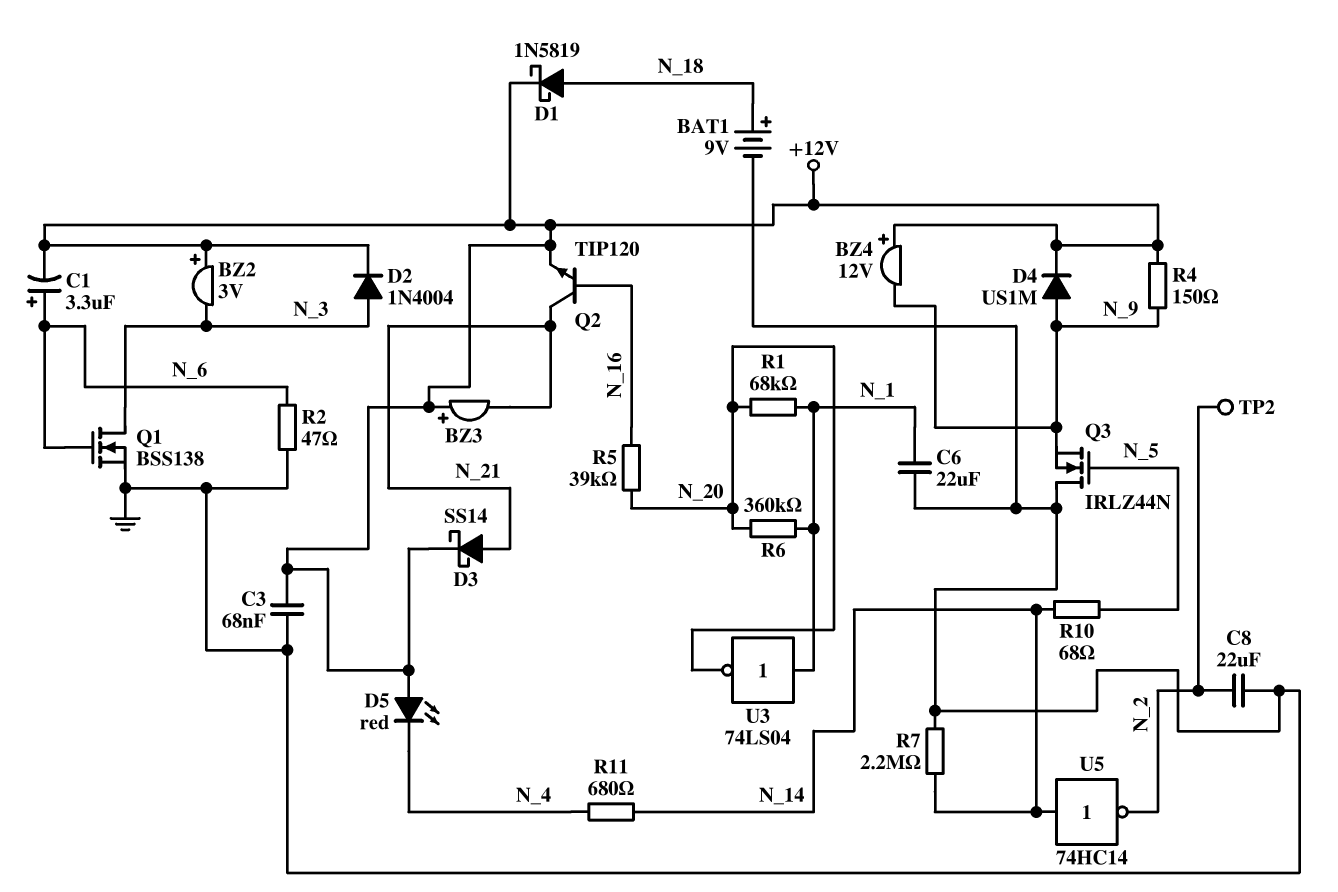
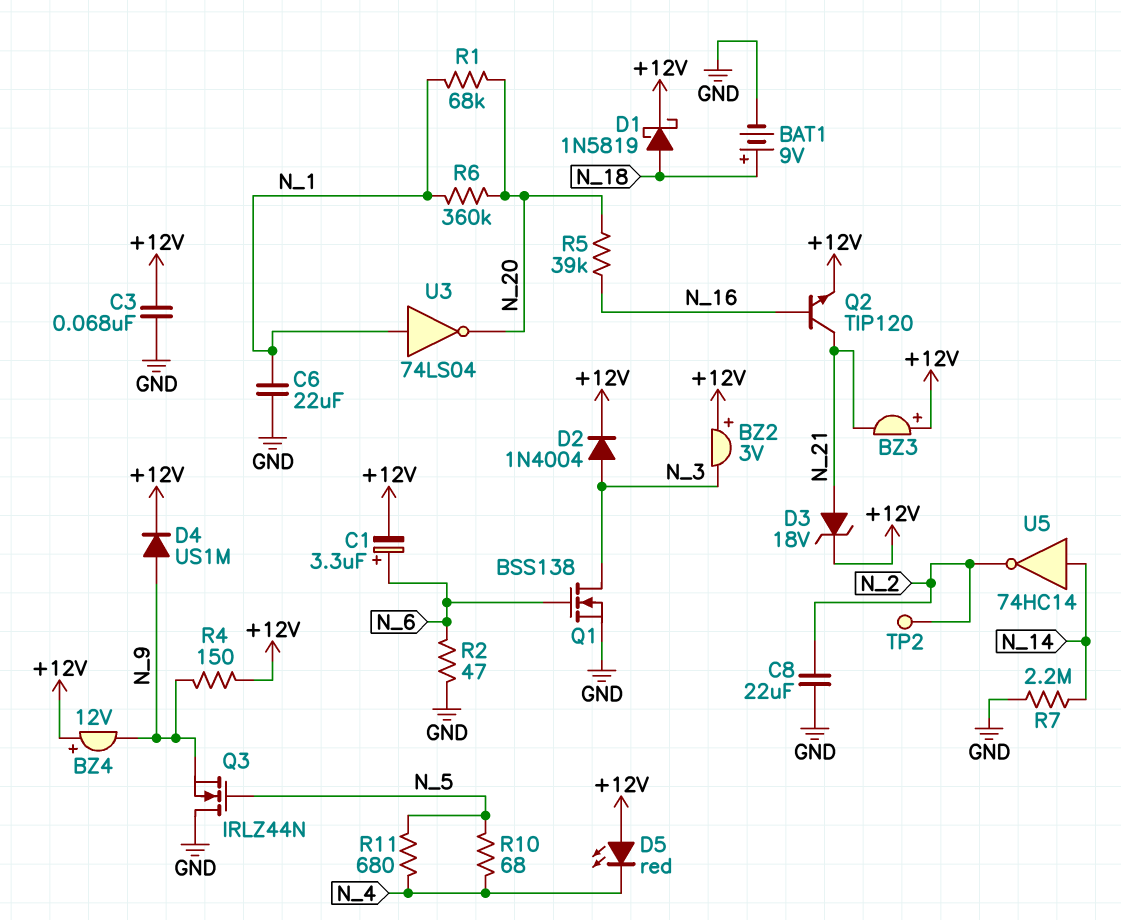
D3: schottky SS14 (A N_21, K +12V) -> zener 18V (A N_21, K +12V)
R10: 68 (N_5, N_14) -> 68 (N_4, N_5)
R11: 680 (N_4, N_14) -> 680 (N_4, N_5)

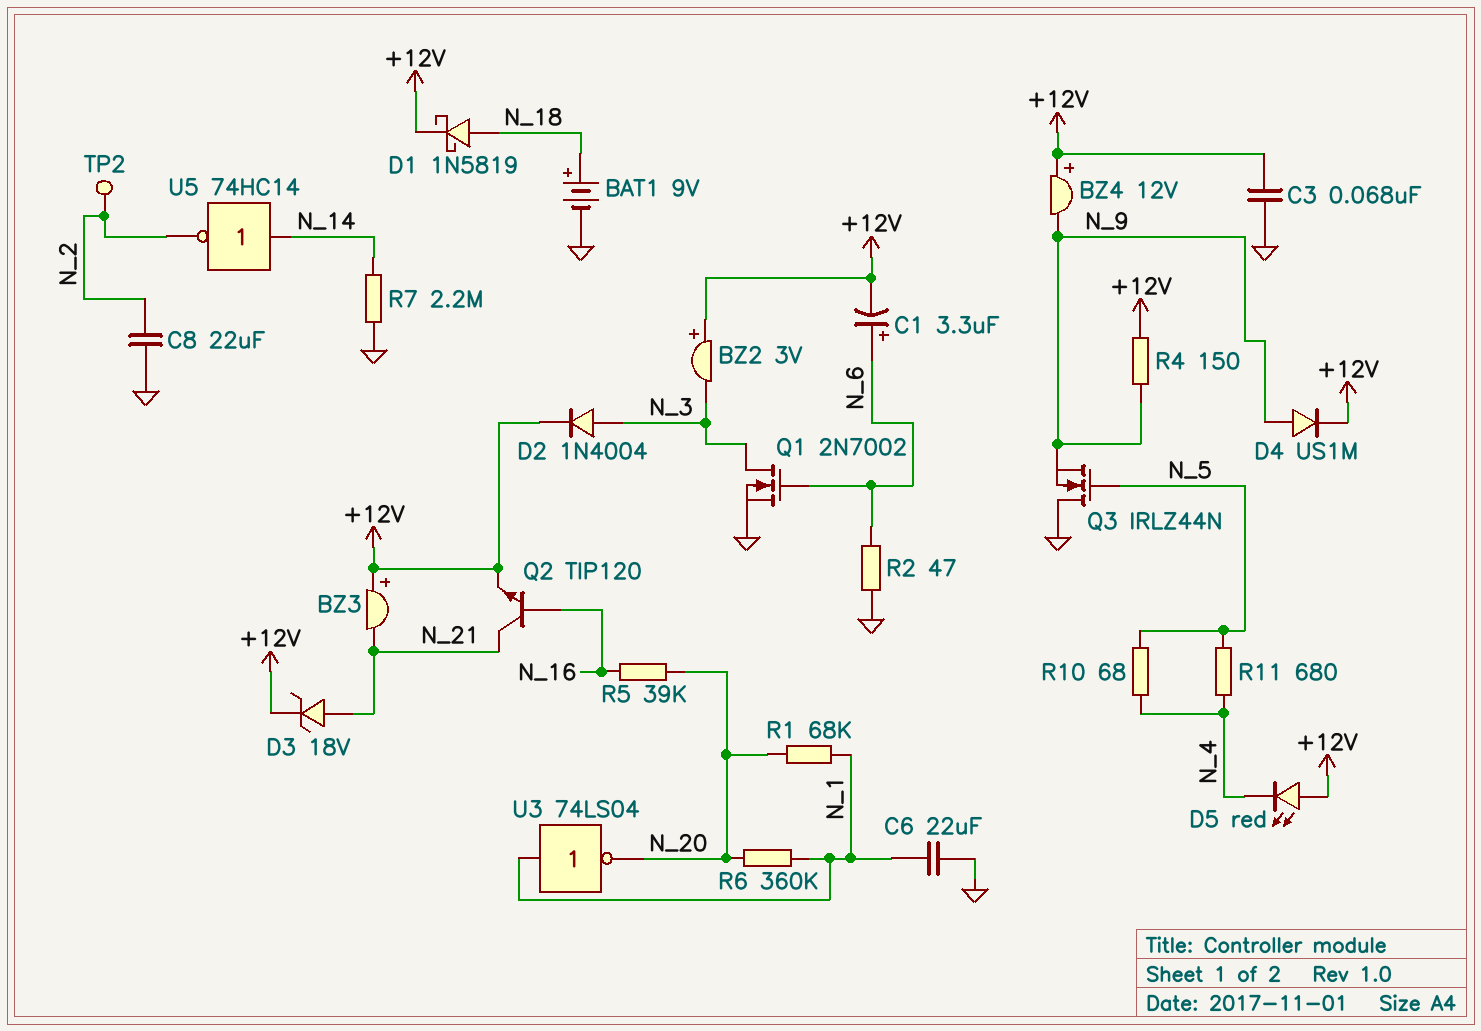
Q1: NMOS BSS138 (G N_6, D N_3, S GND) -> NMOS 2N7002 (G N_6, D N_3, S GND)

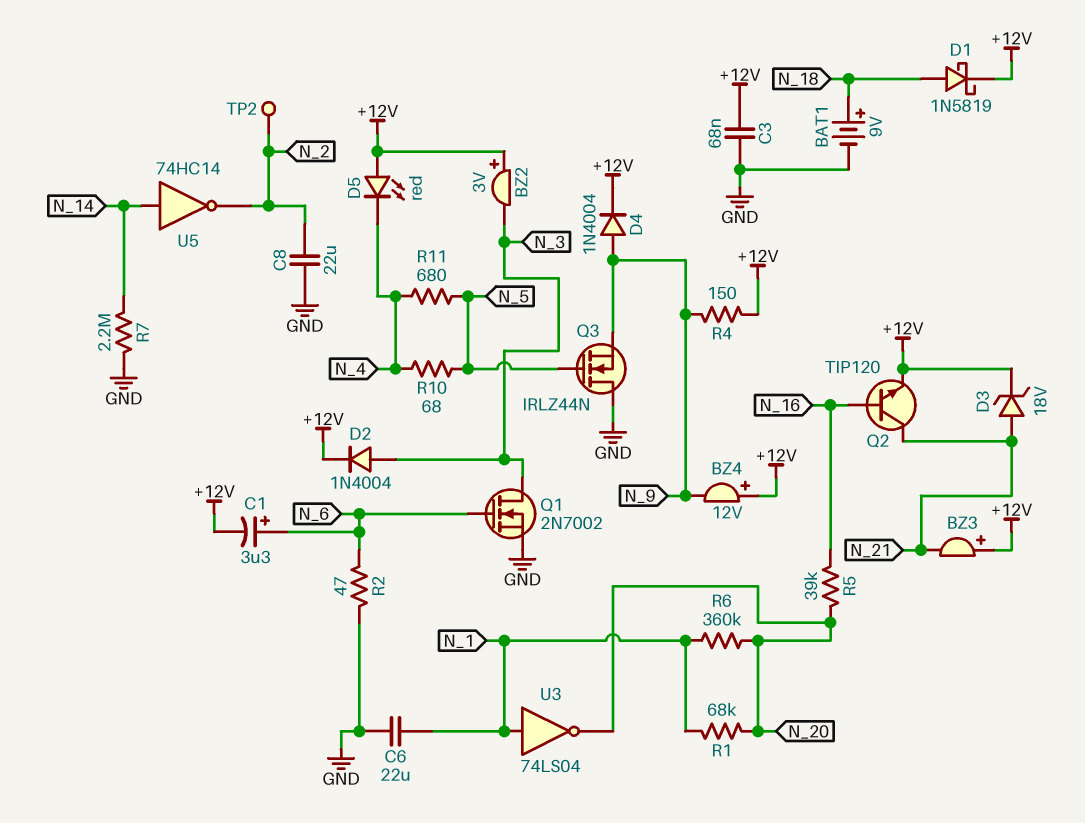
D4: diode US1M (A N_9, K +12V) -> diode 1N4004 (A N_9, K +12V)

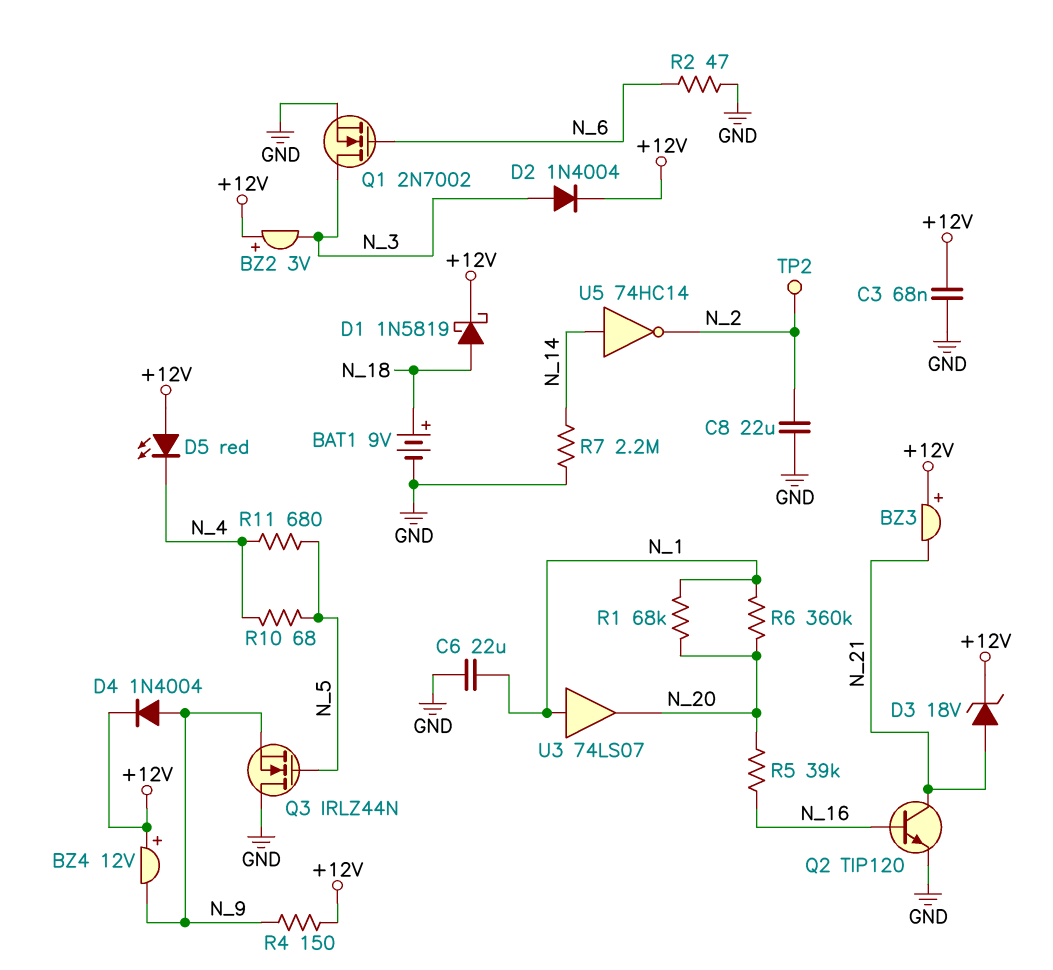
C1: 3.3uF (plus N_6, minus +12V) -> none
Q2: NPN TIP120 (B N_16, C N_21, E +12V) -> NPN TIP120 (B N_16, C N_21, E GND)
U3: NOT 74LS04 (in N_1, out N_20) -> buffer 74LS07 (in N_1, out N_20)

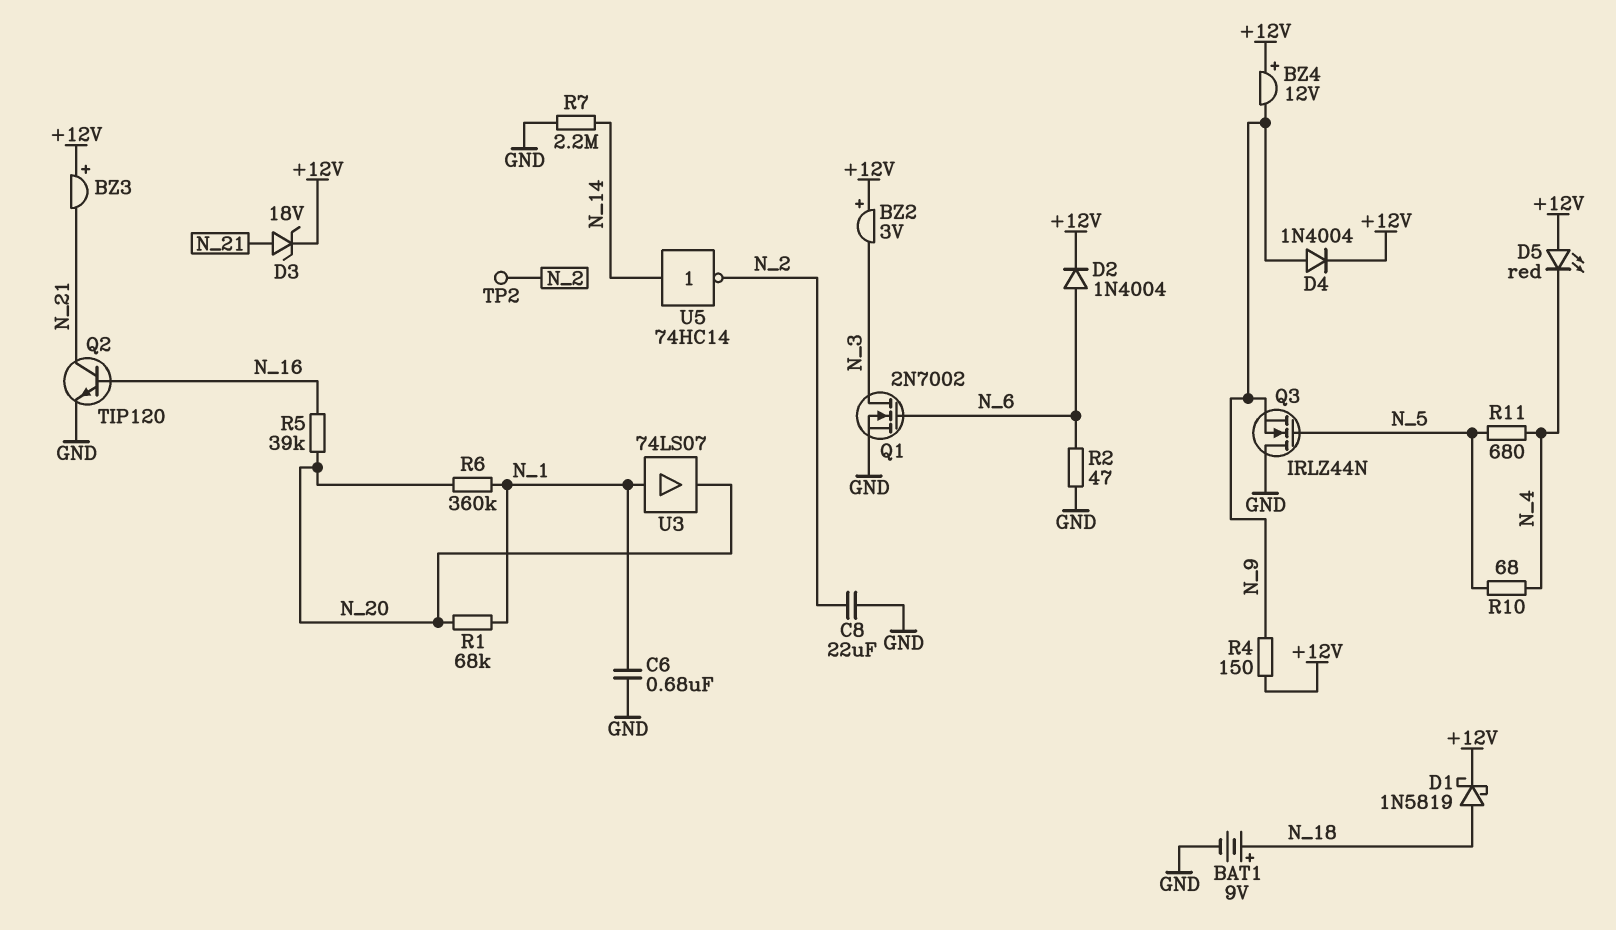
C3: 68nF (+12V, GND) -> none
C6: 22uF (GND, N_1) -> 680nF (GND, N_1)
D2: diode 1N4004 (A N_3, K +12V) -> diode 1N4004 (A N_6, K +12V)

